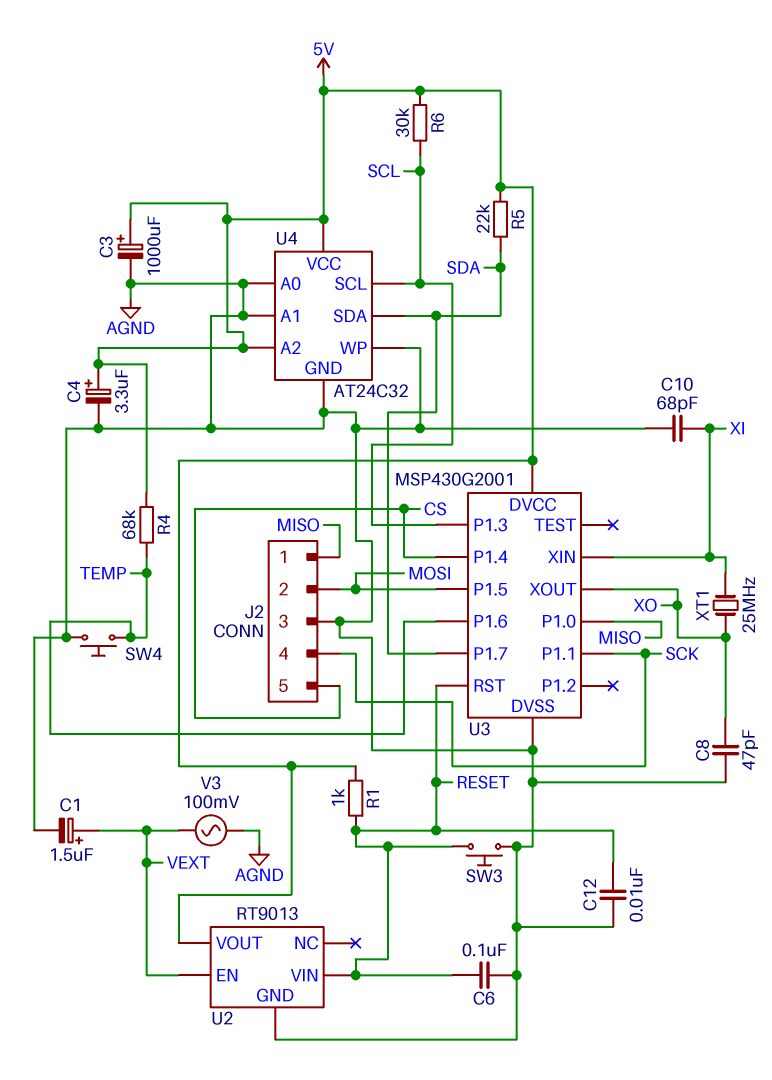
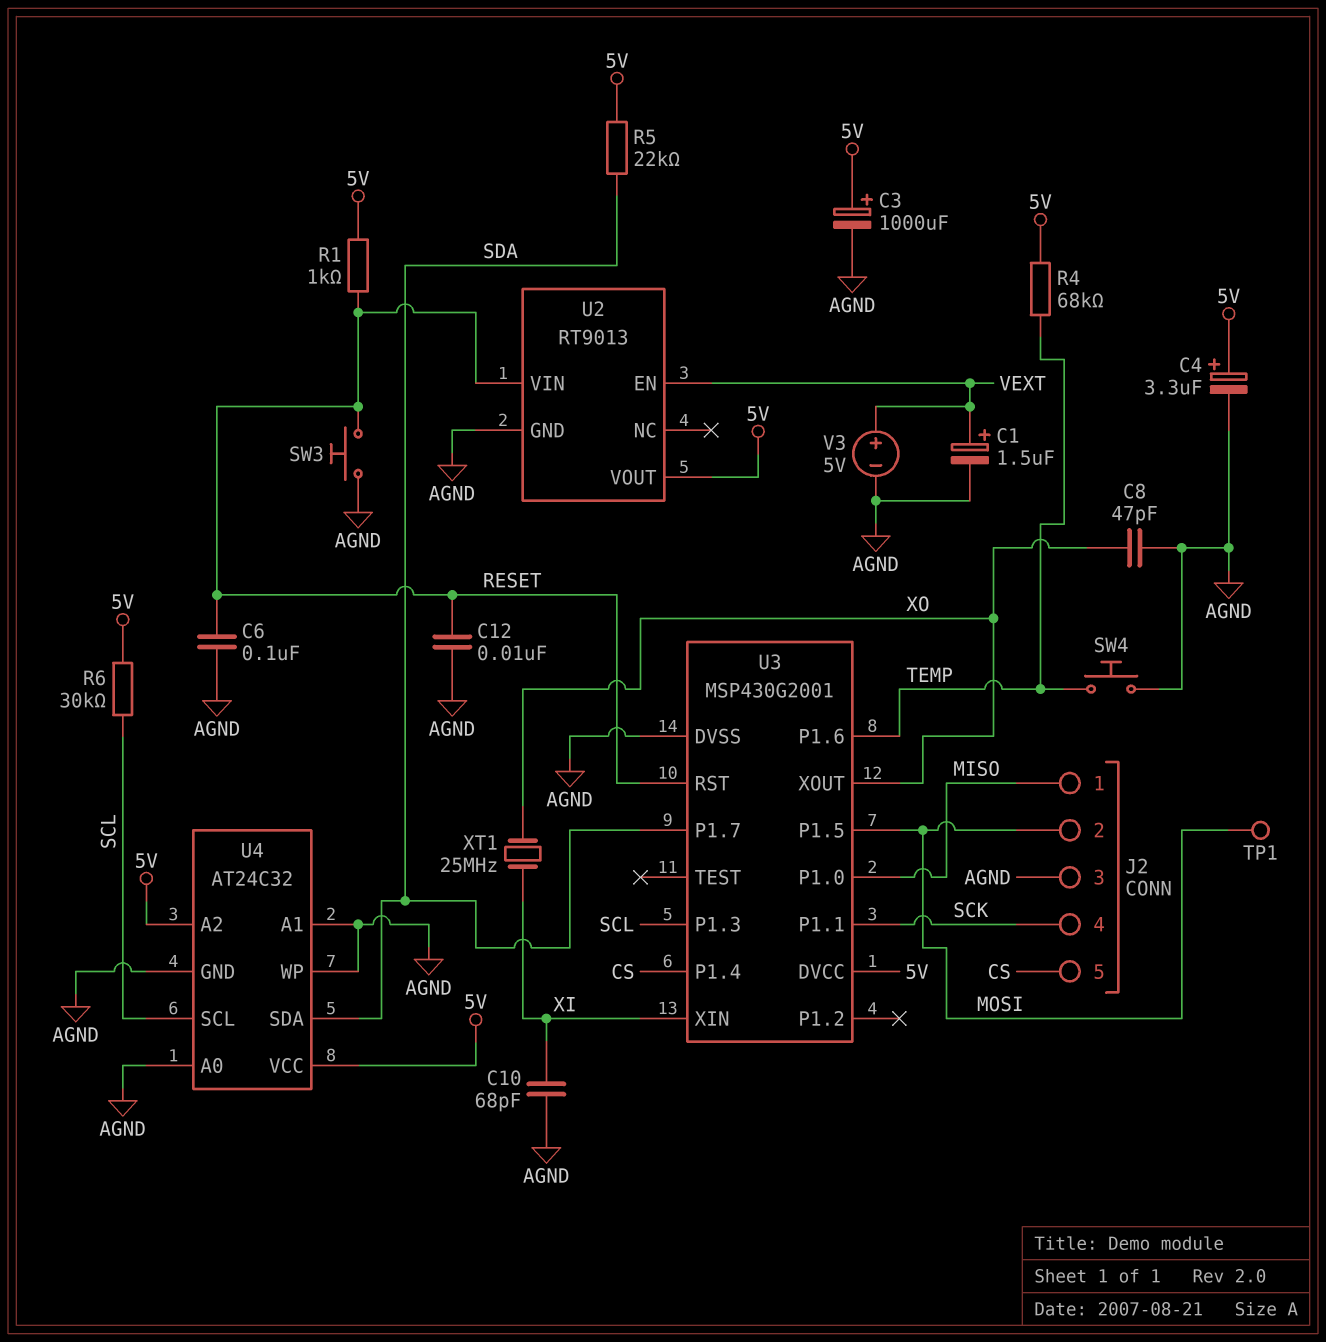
TP1: none -> test point (MOSI)
V3: AC 100mV (AGND, VEXT) -> 5V (plus VEXT, minus AGND)

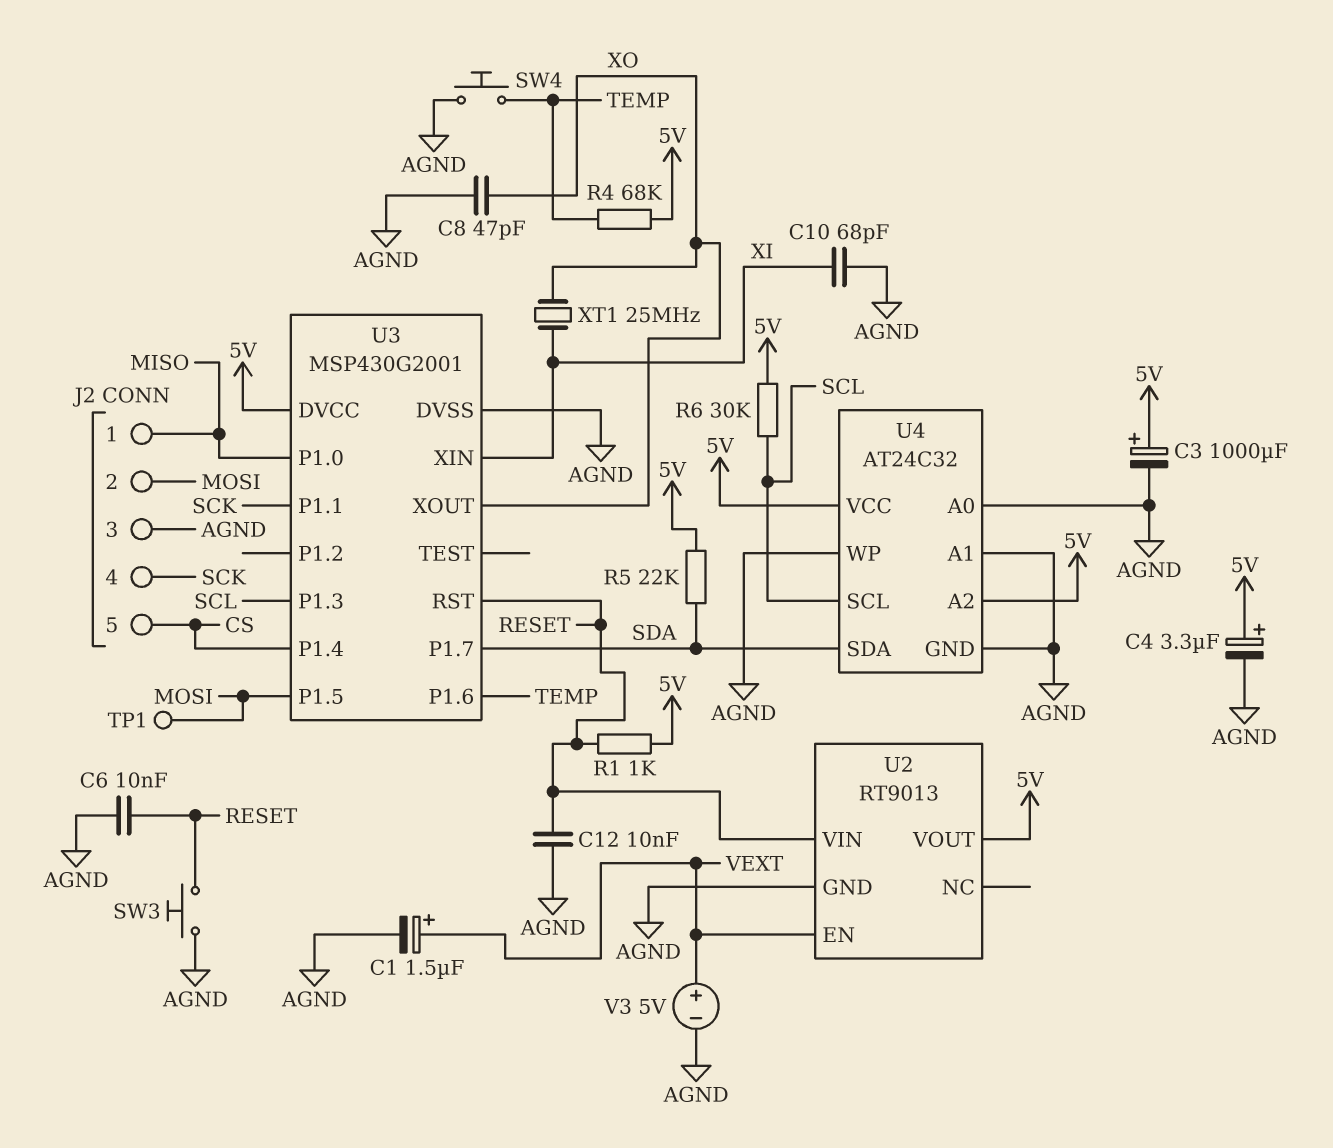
C6: 100nF (AGND, RESET) -> 10nF (AGND, RESET)

